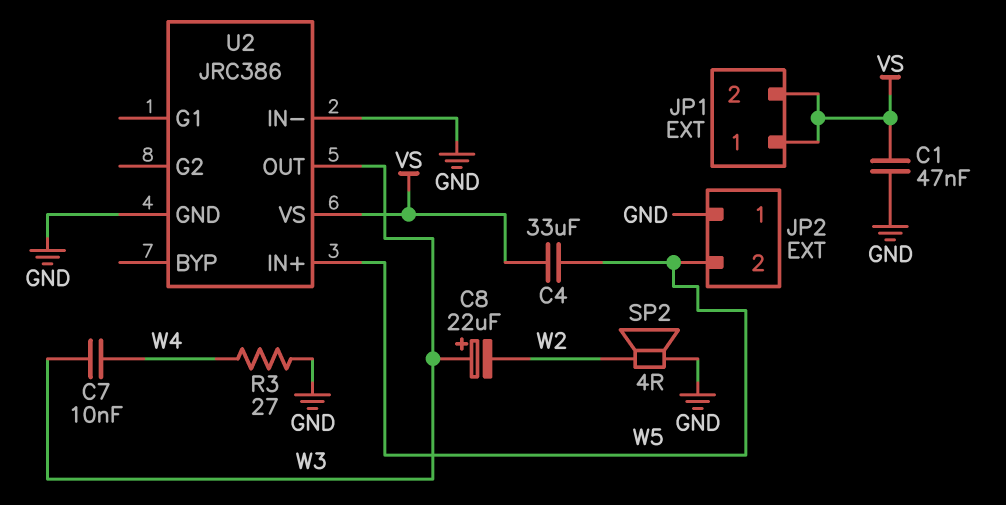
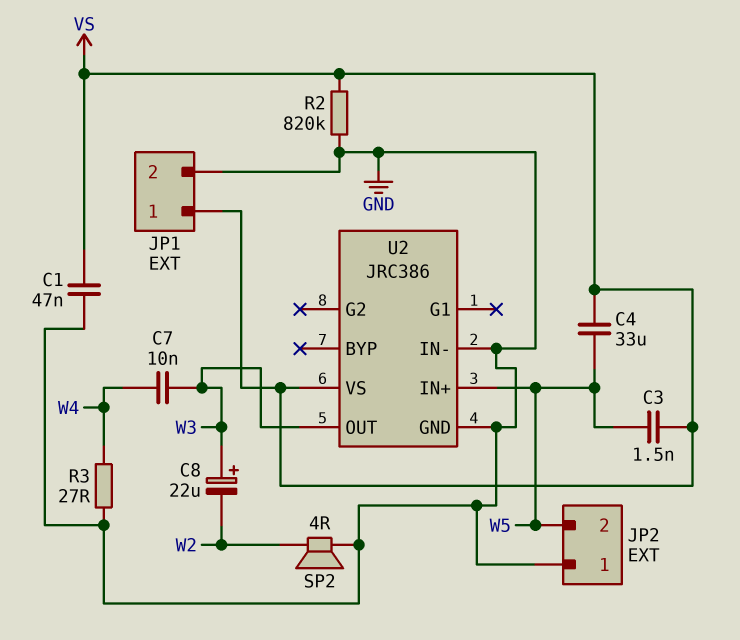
C3: none -> 1.5nF (VS, W5)
JP1 pin 2: VS -> GND
R2: none -> 820k (GND, VS)

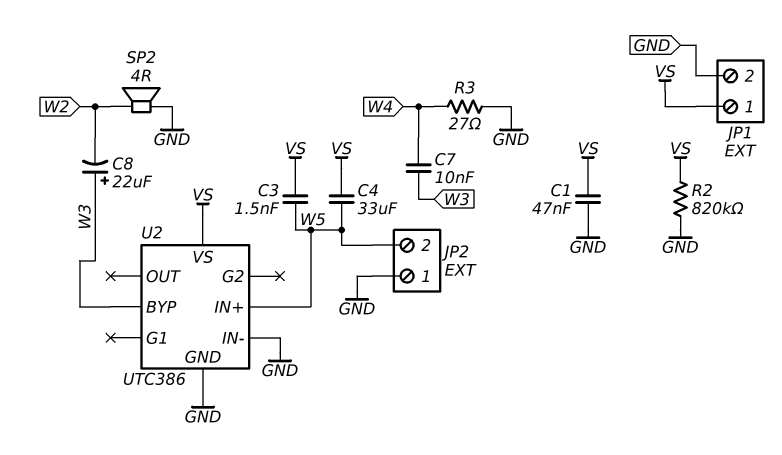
U2: JRC386 -> UTC386
U2 pin BYP: none -> W3
U2 pin OUT: W3 -> none

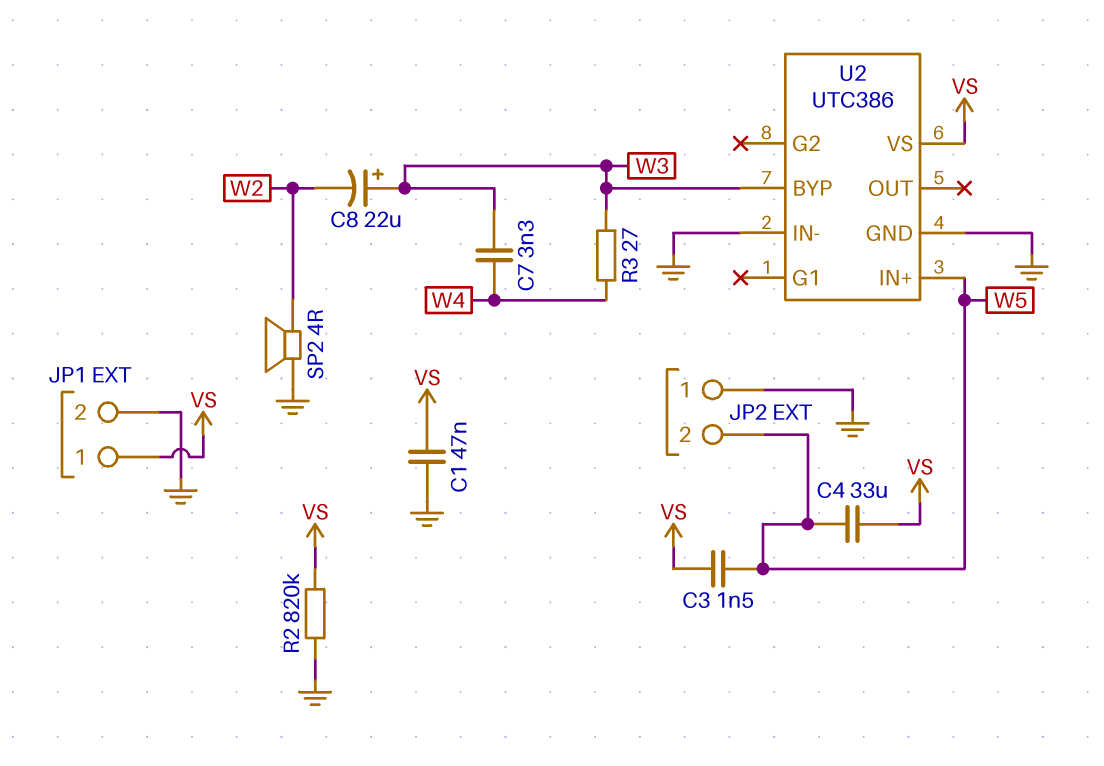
C7: 10nF (W3, W4) -> 3.3nF (W3, W4)
R3: 27 (GND, W4) -> 27 (W3, W4)

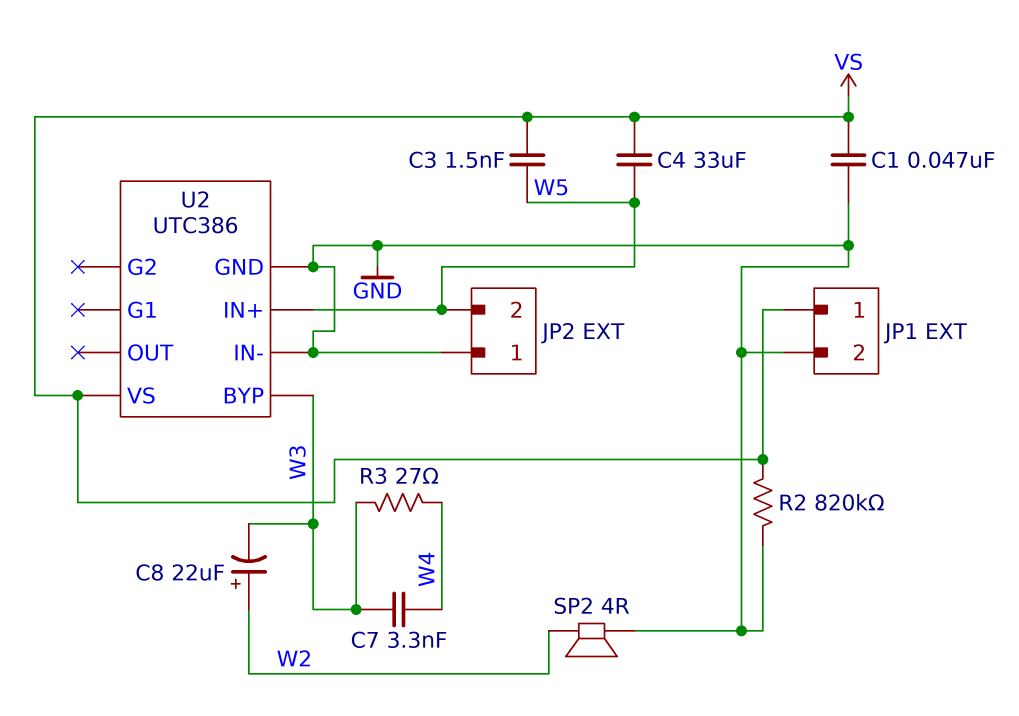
C8: 22uF (plus W3, minus W2) -> 22uF (plus W2, minus W3)

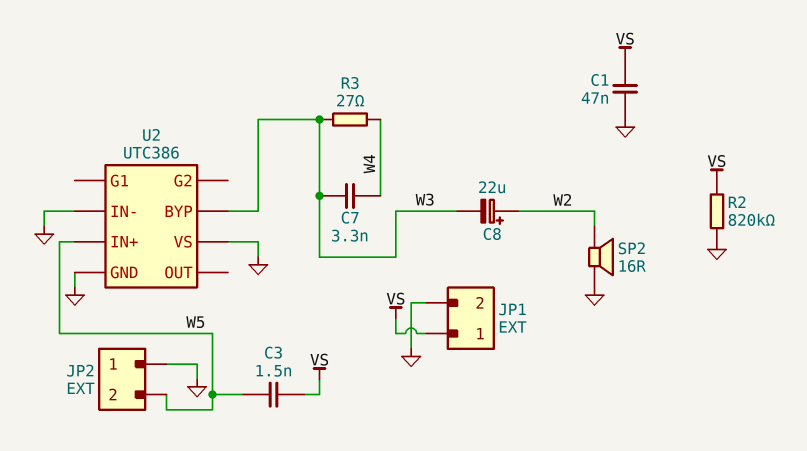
C4: 33uF (VS, W5) -> none
SP2: speaker 4R (GND, W2) -> speaker 16R (GND, W2)
U2 pin VS: VS -> GND

